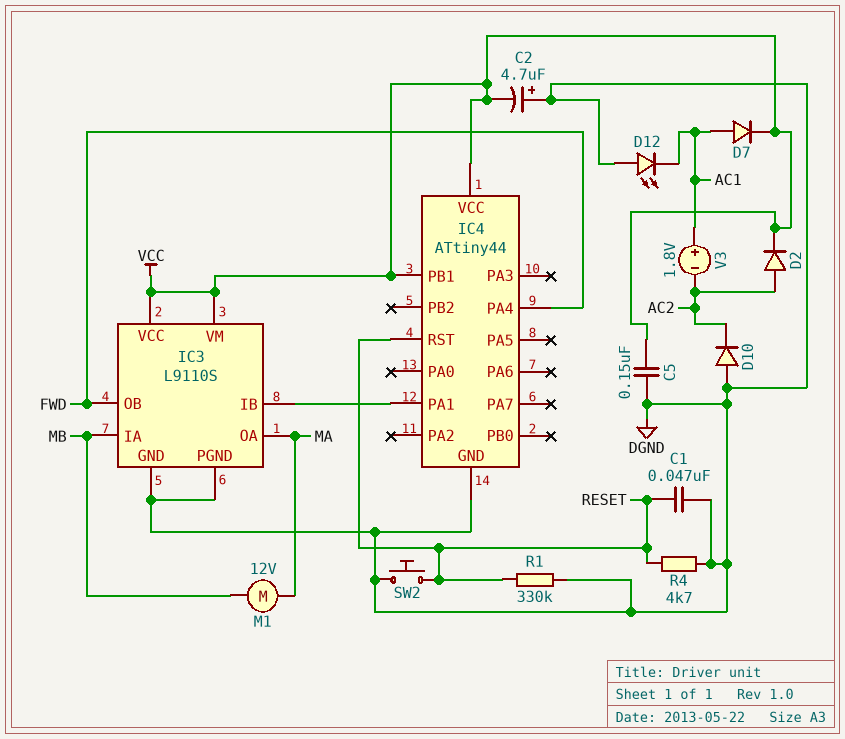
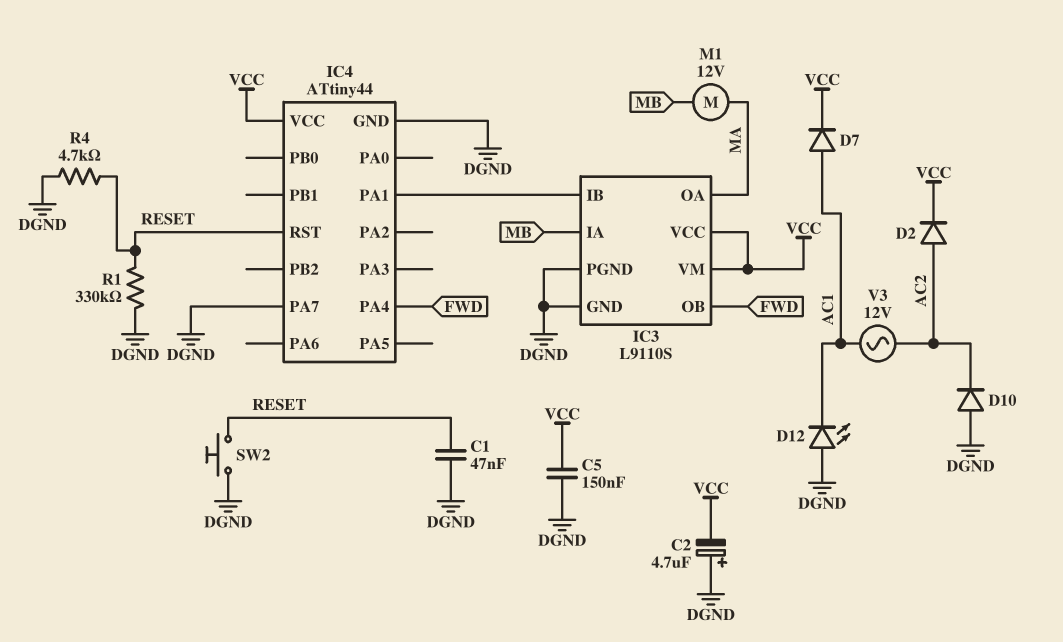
IC4 pin PA7: none -> DGND
IC4 pin PB1: VCC -> none
V3: 1.8V (plus AC1, minus AC2) -> AC 12V (AC1, AC2)

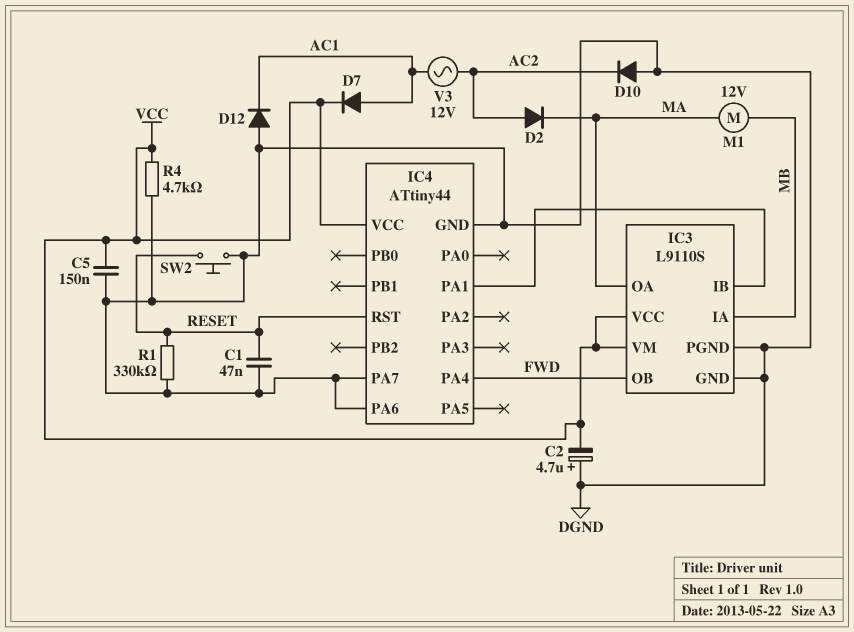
D2: diode (A AC2, K VCC) -> diode (A AC2, K MA)
D12: LED (A DGND, K AC1) -> diode (A DGND, K AC1)
IC4 pin PA6: none -> DGND
R4: 4.7k (DGND, RESET) -> 4.7k (DGND, VCC)

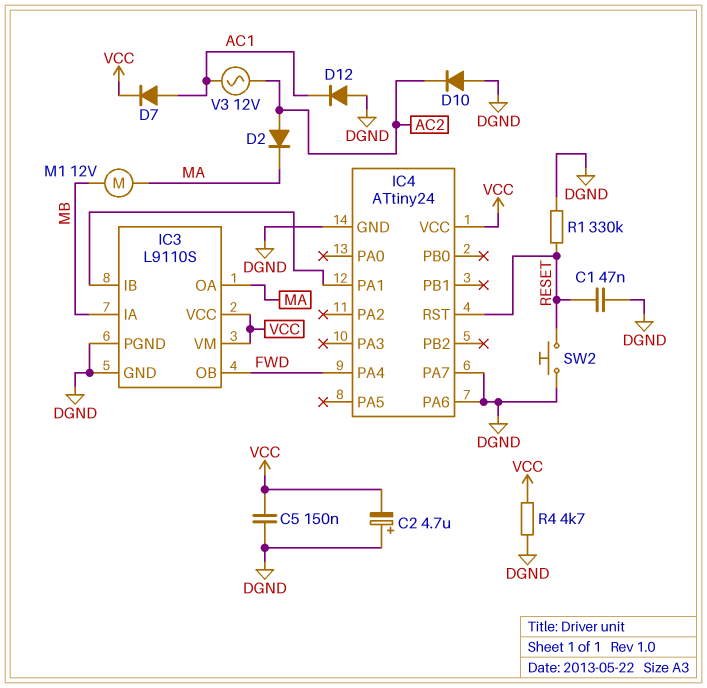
IC4: ATtiny44 -> ATtiny24

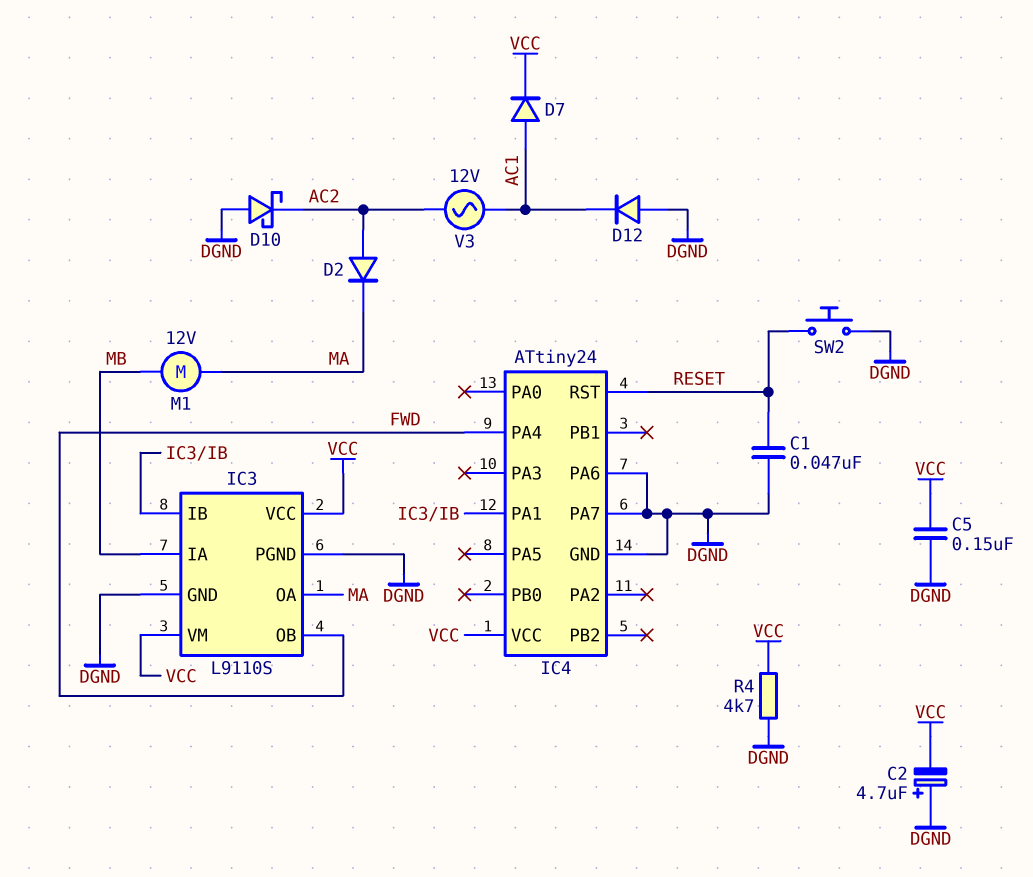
D10: diode (A DGND, K AC2) -> schottky (A DGND, K AC2)
R1: 330k (DGND, RESET) -> none

